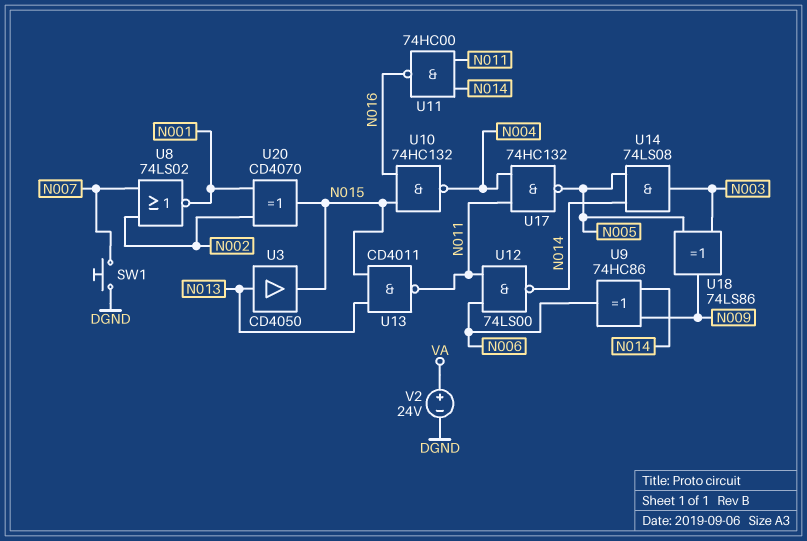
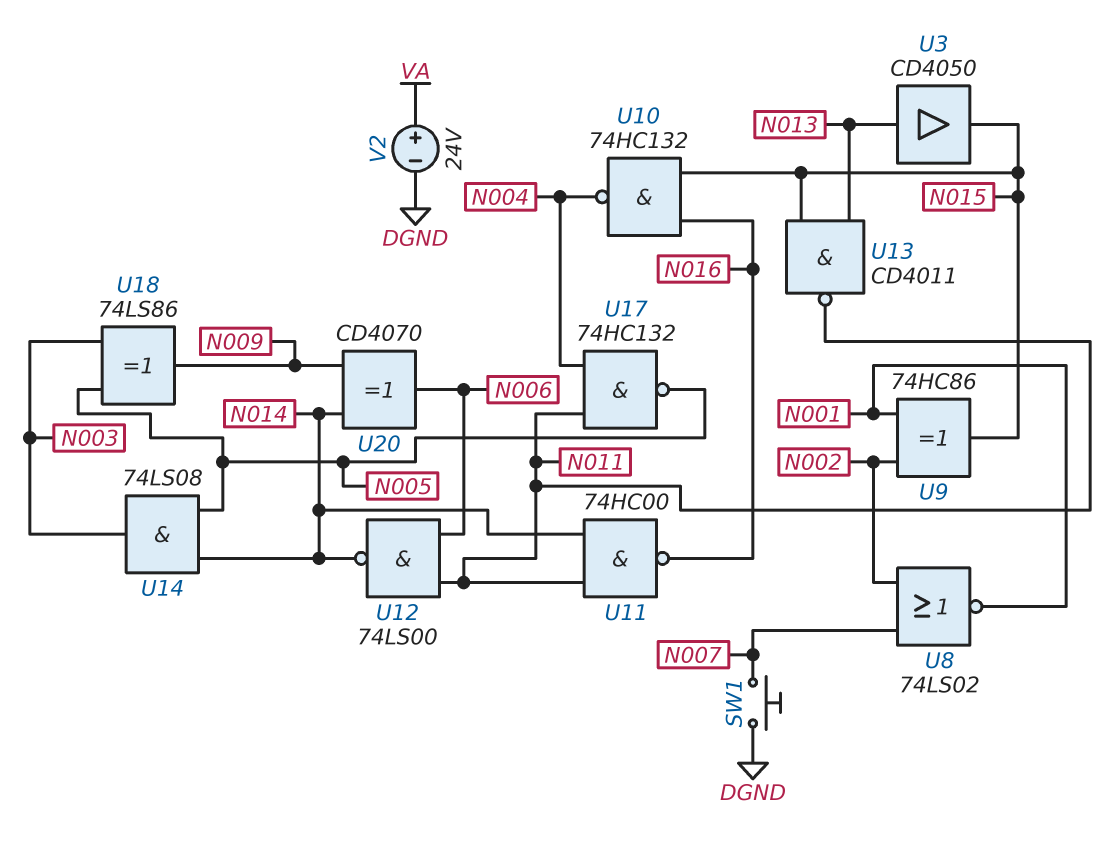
U9: XOR 74HC86 (in N009, in N014, out N006) -> XOR 74HC86 (in N001, in N002, out N015)
U20: XOR CD4070 (in N001, in N002, out N015) -> XOR CD4070 (in N009, in N014, out N006)

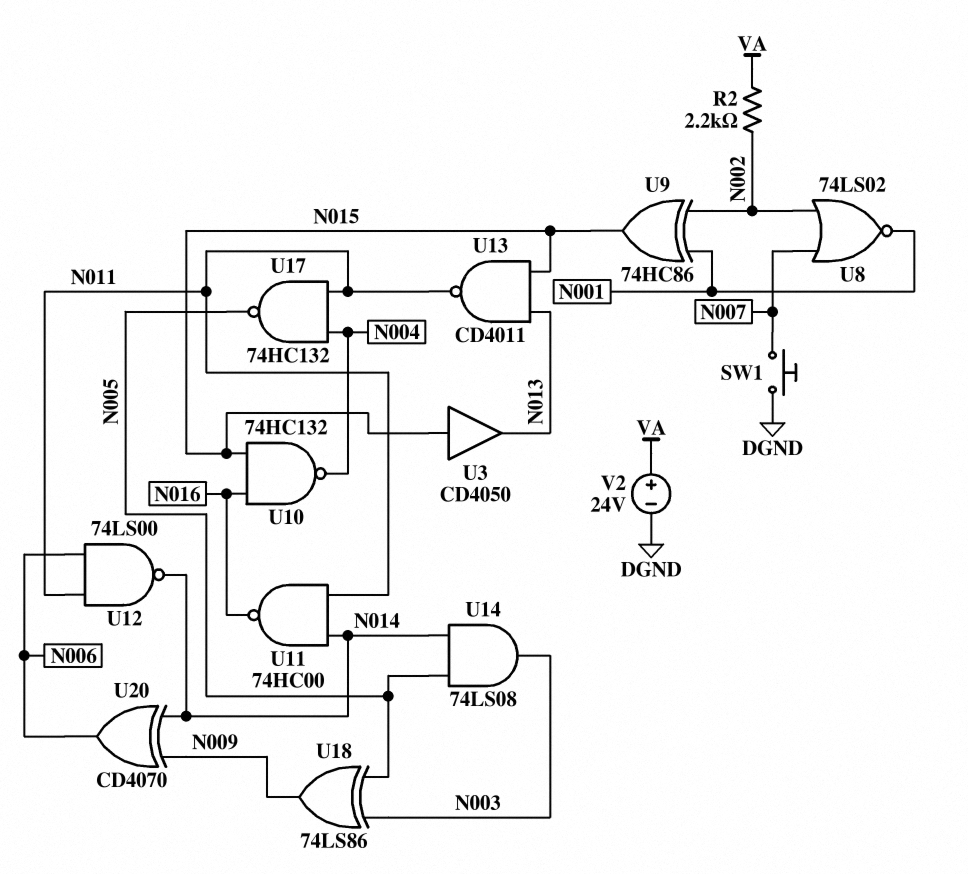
R2: none -> 2.2k (N002, VA)
U3: buffer CD4050 (in N013, out N015) -> buffer CD4050 (in N015, out N013)

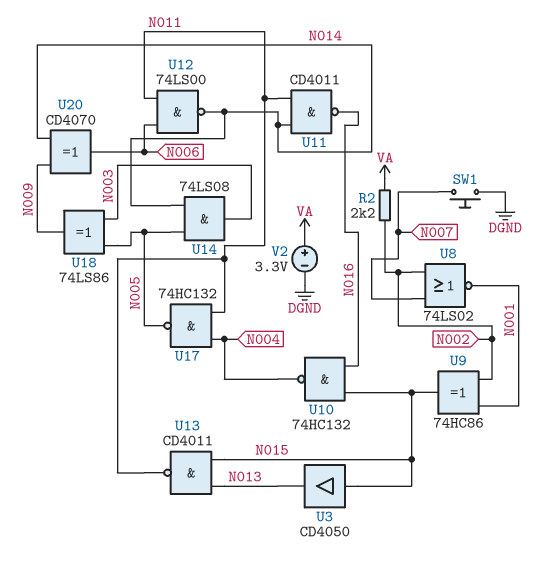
U11: NAND 74HC00 (in N011, in N014, out N016) -> NAND CD4011 (in N011, in N014, out N016)
V2: 24V (plus VA, minus DGND) -> 3.3V (plus VA, minus DGND)

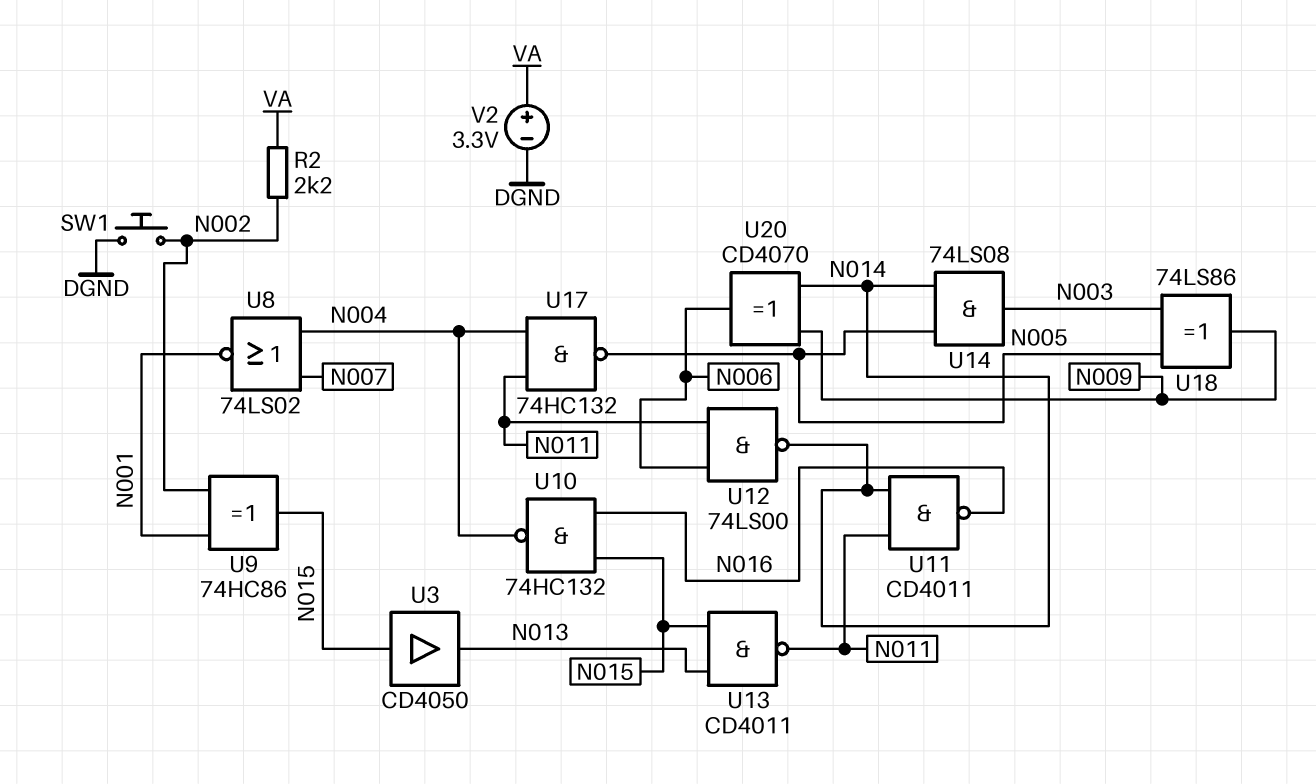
SW1: button (DGND, N007) -> button (DGND, N002)
U8: NOR 74LS02 (in N002, in N007, out N001) -> NOR 74LS02 (in N004, in N007, out N001)

